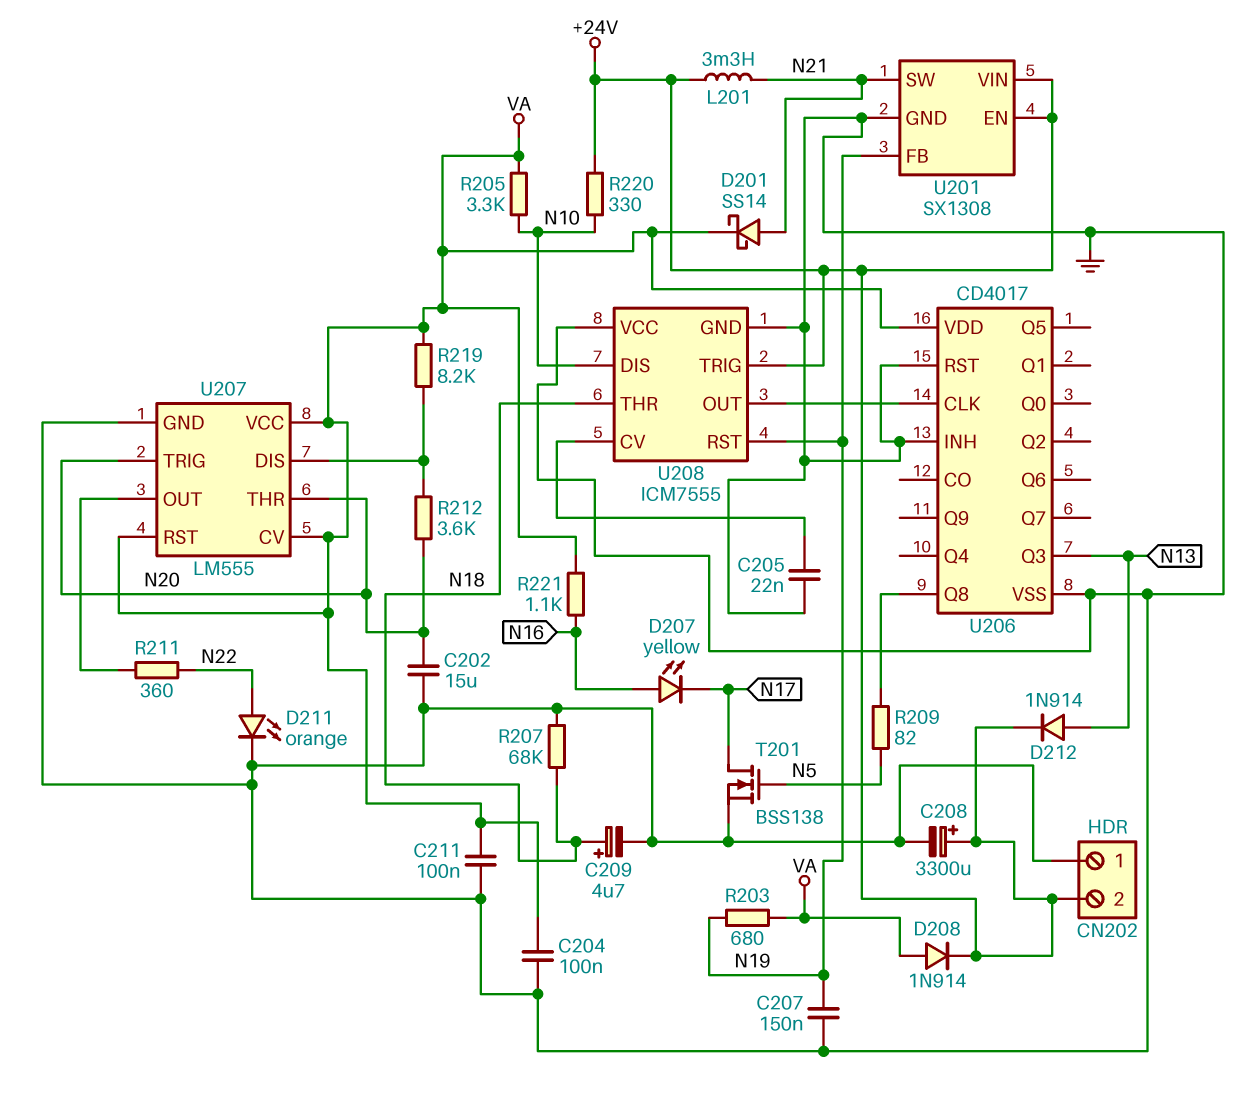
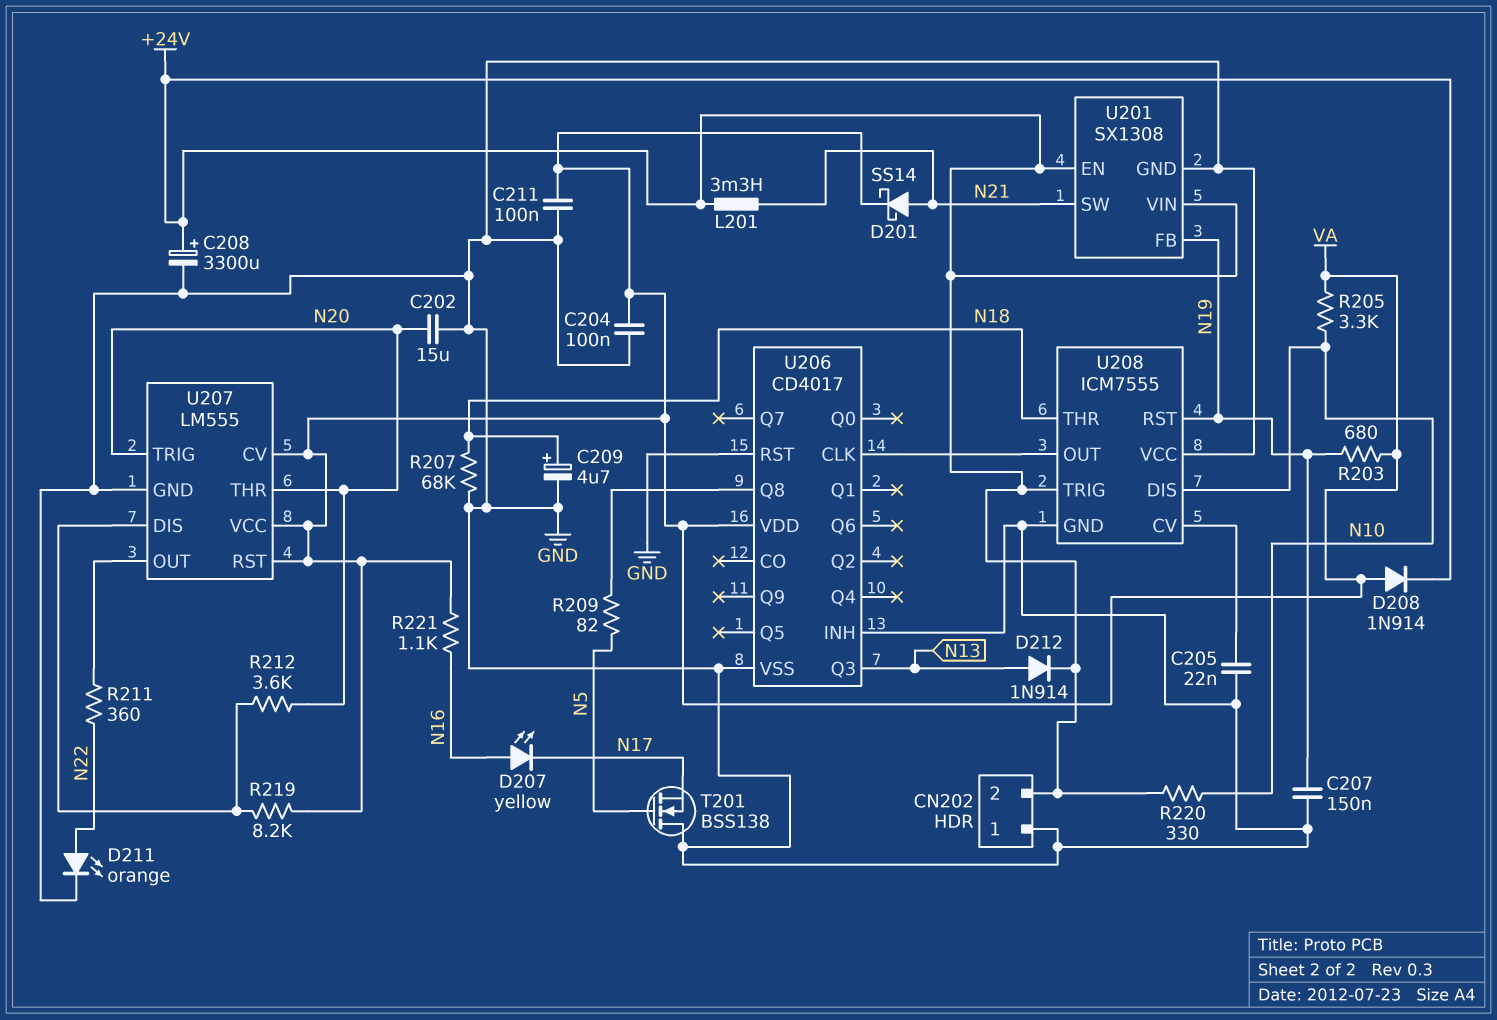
T201: NMOS BSS138 (G N5, D N17, S GND) -> NMOS BSS138 (G N5, D GND, S N17)

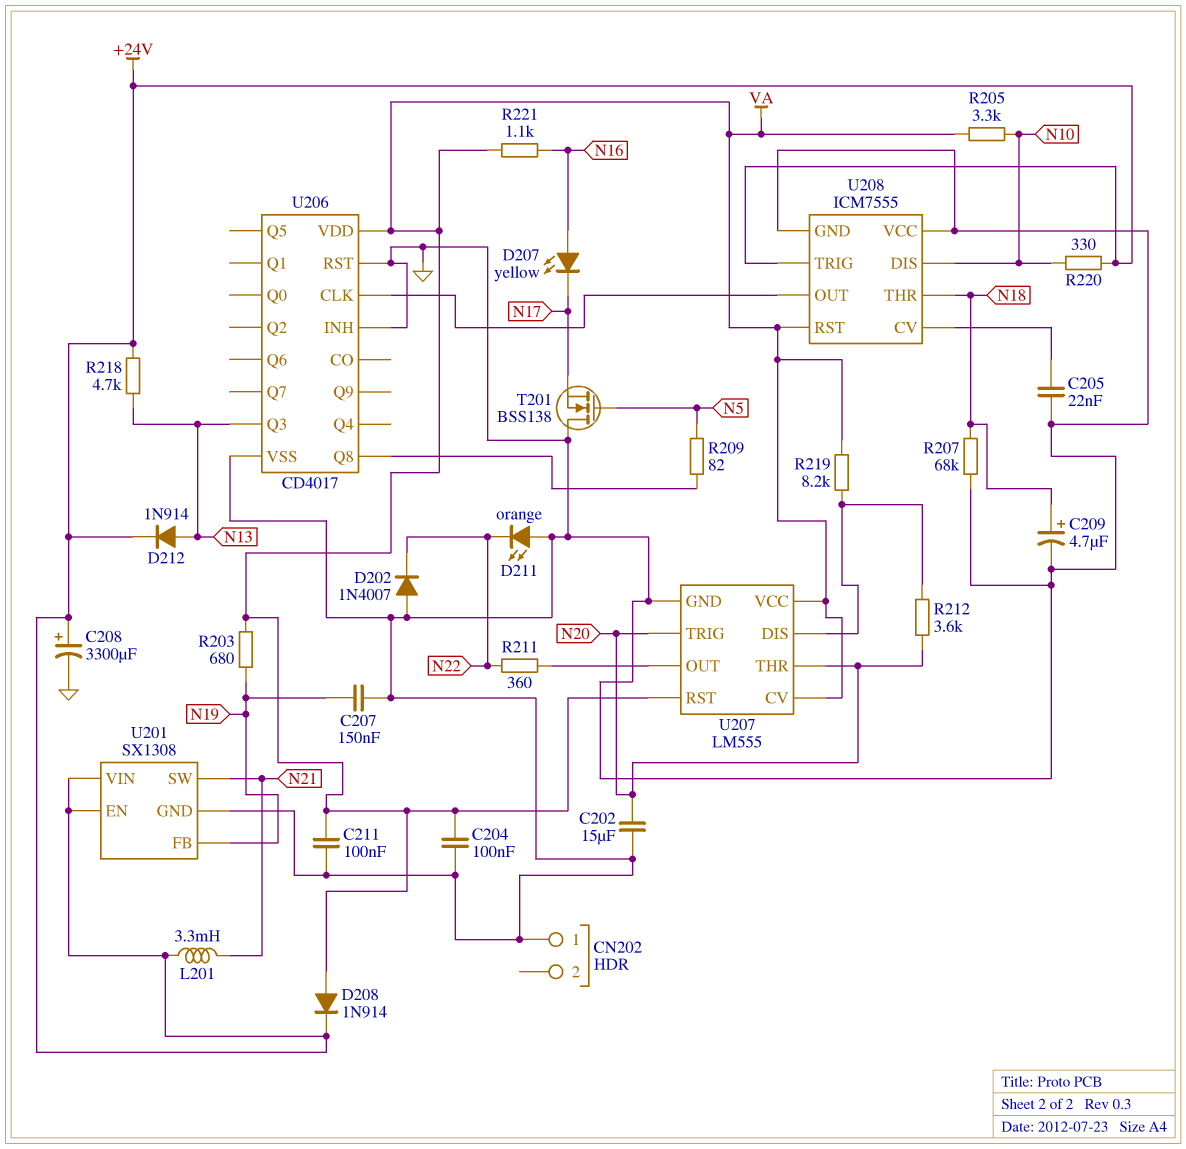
CN202 pin 2: +24V -> none
D201: schottky SS14 (A N21, K VA) -> none
D202: none -> diode 1N4007 (A GND, K N22)
D211: LED orange (A N22, K GND) -> LED orange (A GND, K N22)
R218: none -> 4.7k (+24V, N13)
U208 pin RST: N19 -> VA

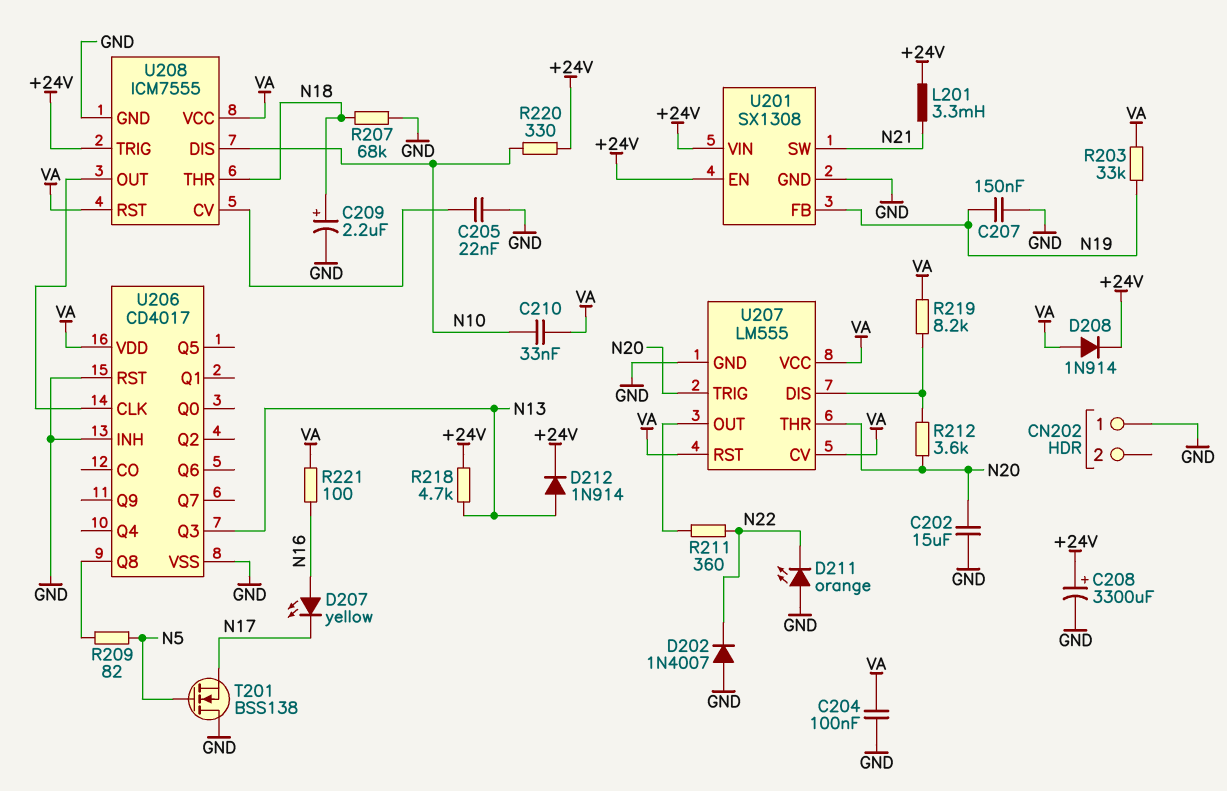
C209: 4.7uF (plus N18, minus GND) -> 2.2uF (plus N18, minus GND)
C210: none -> 33nF (N10, VA)
C211: 100nF (GND, VA) -> none
R203: 680 (N19, VA) -> 33k (N19, VA)
R205: 3.3k (N10, VA) -> none
R221: 1.1k (N16, VA) -> 100 (N16, VA)
U208 pin VCC: GND -> VA

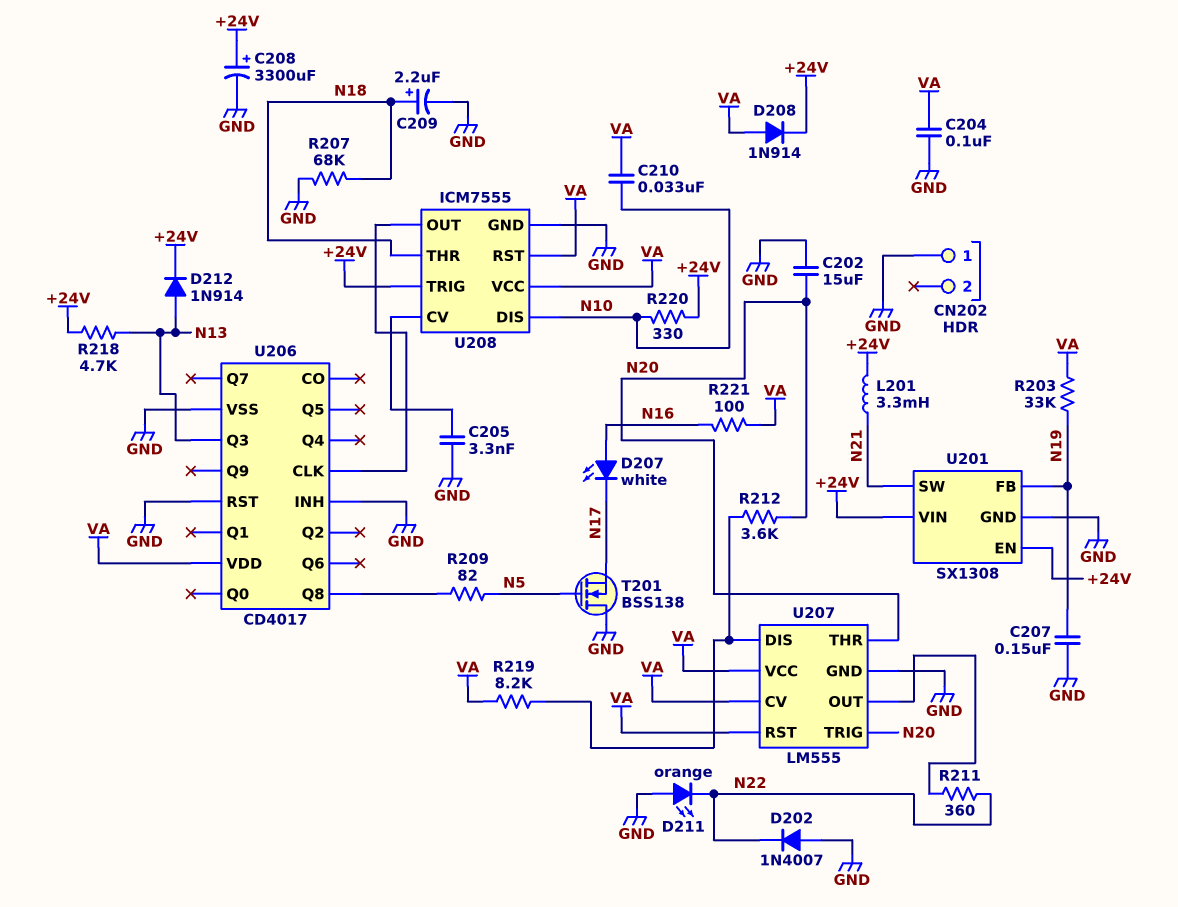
C205: 22nF (GND, U208/CV) -> 3.3nF (GND, U208/CV)
D207: LED yellow (A N16, K N17) -> LED white (A N16, K N17)

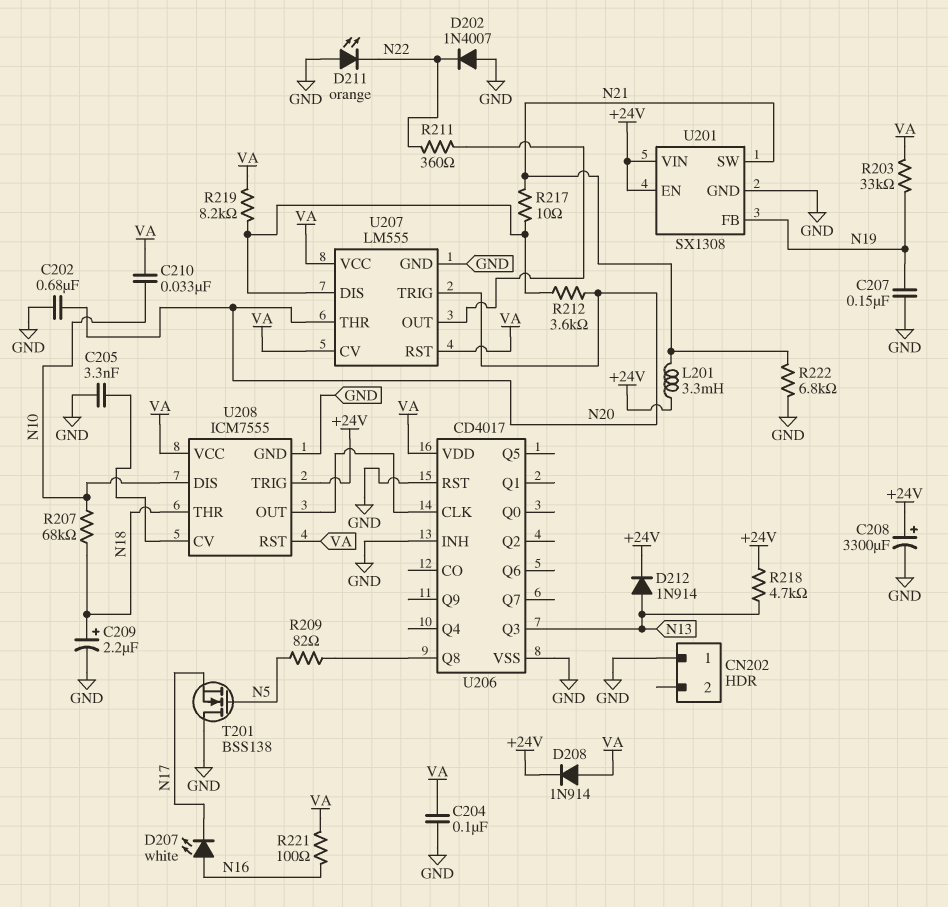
C202: 15uF (GND, N20) -> 680nF (GND, N20)
R207: 68k (GND, N18) -> 68k (N10, N18)
R217: none -> 10 (N21, U207/DIS)
R220: 330 (+24V, N10) -> none
R222: none -> 6.8k (GND, N21)

